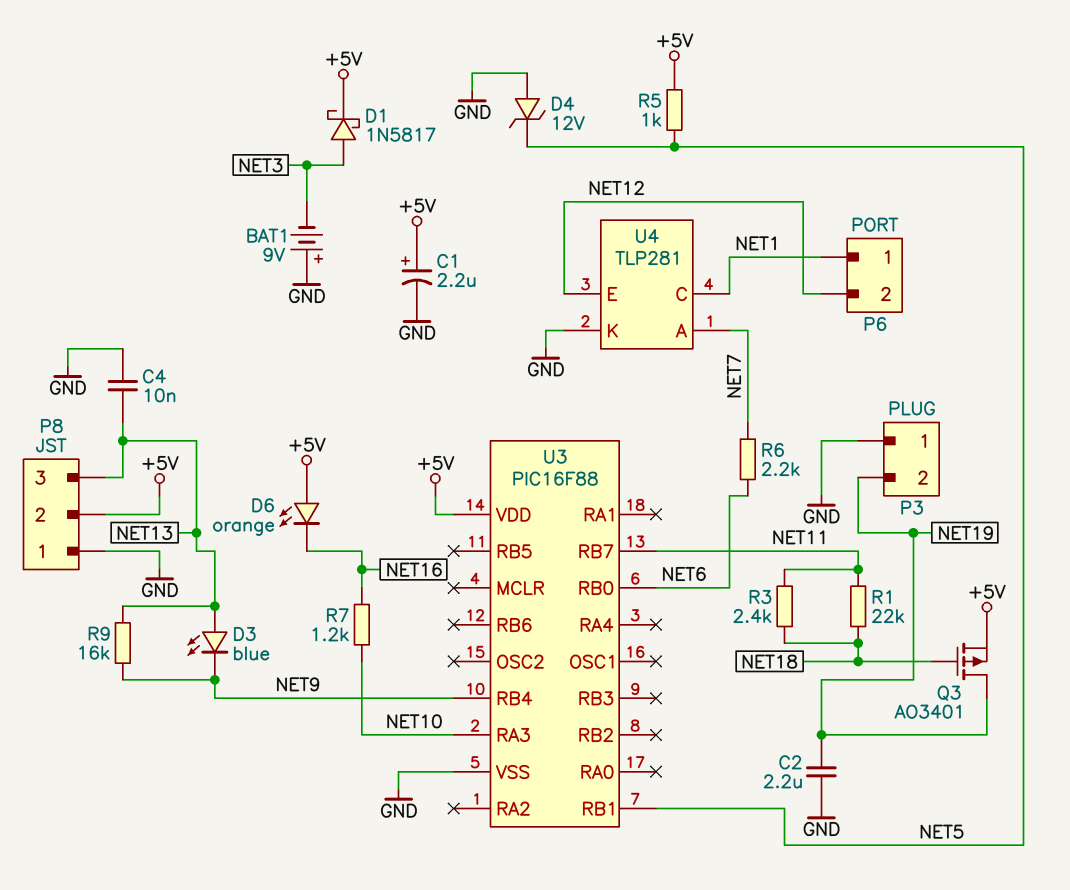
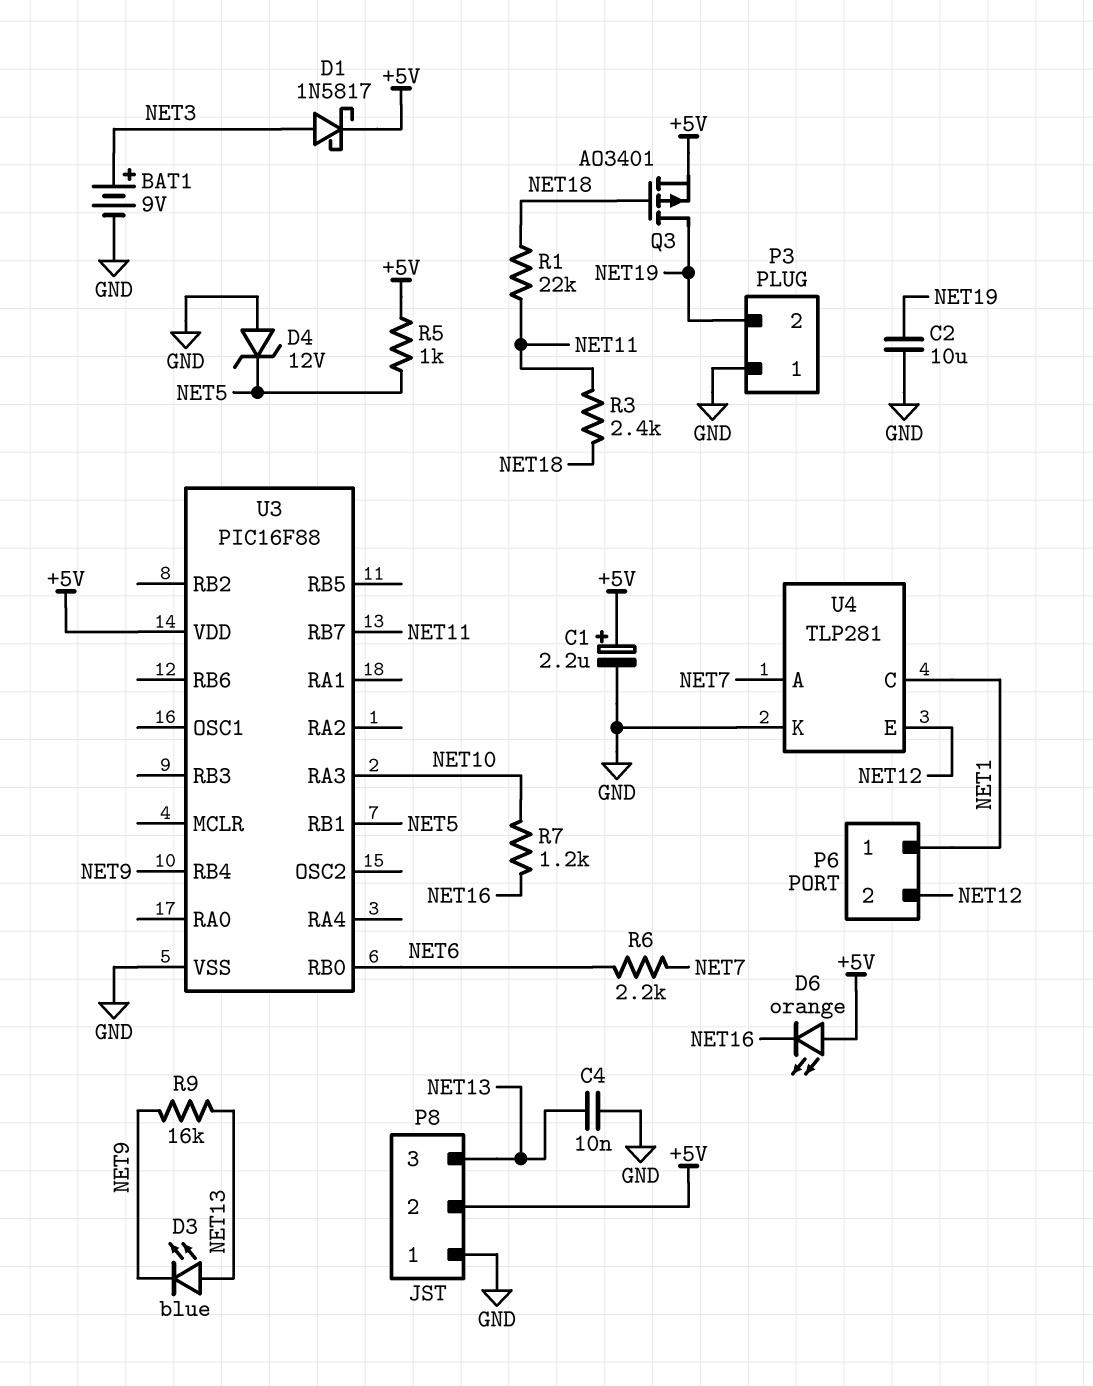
BAT1: 9V (plus GND, minus NET3) -> 9V (plus NET3, minus GND)
C2: 2.2uF (GND, NET19) -> 10uF (GND, NET19)

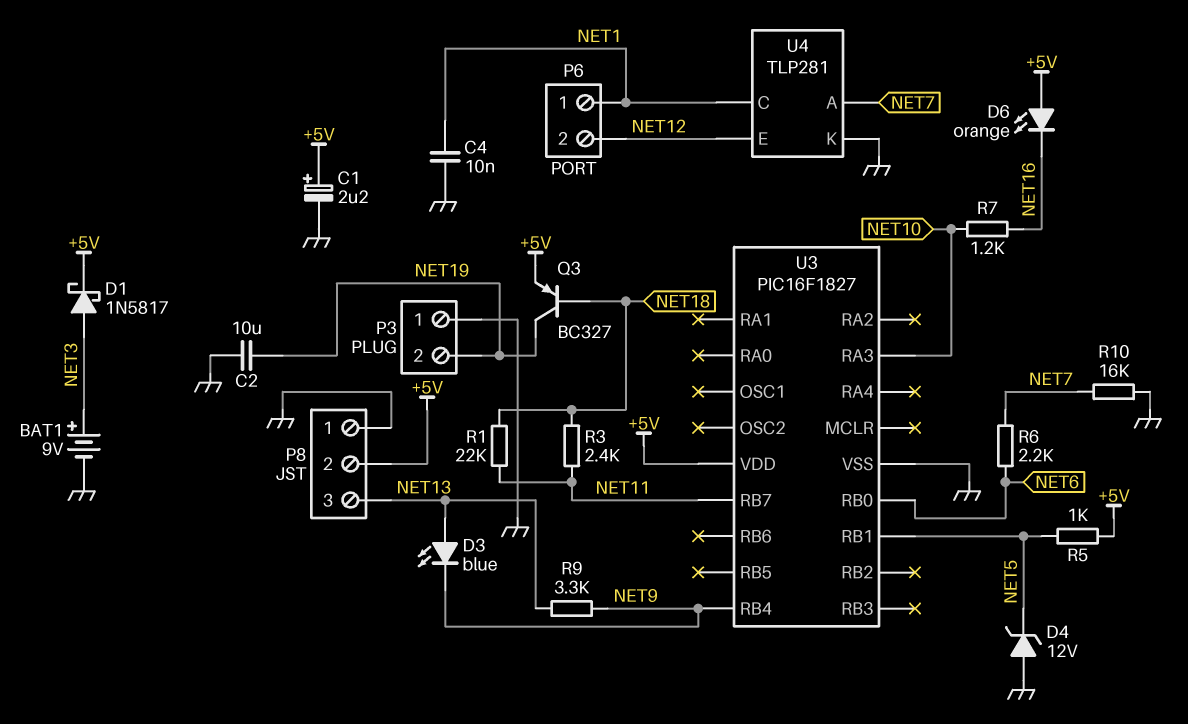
C4: 10nF (GND, NET13) -> 10nF (GND, NET1)
Q3: PMOS AO3401 (G NET18, D NET19, S +5V) -> PNP BC327 (B NET18, C NET19, E +5V)
R9: 16k (NET9, NET13) -> 3.3k (NET9, NET13)
R10: none -> 16k (GND, NET7)
U3: PIC16F88 -> PIC16F1827

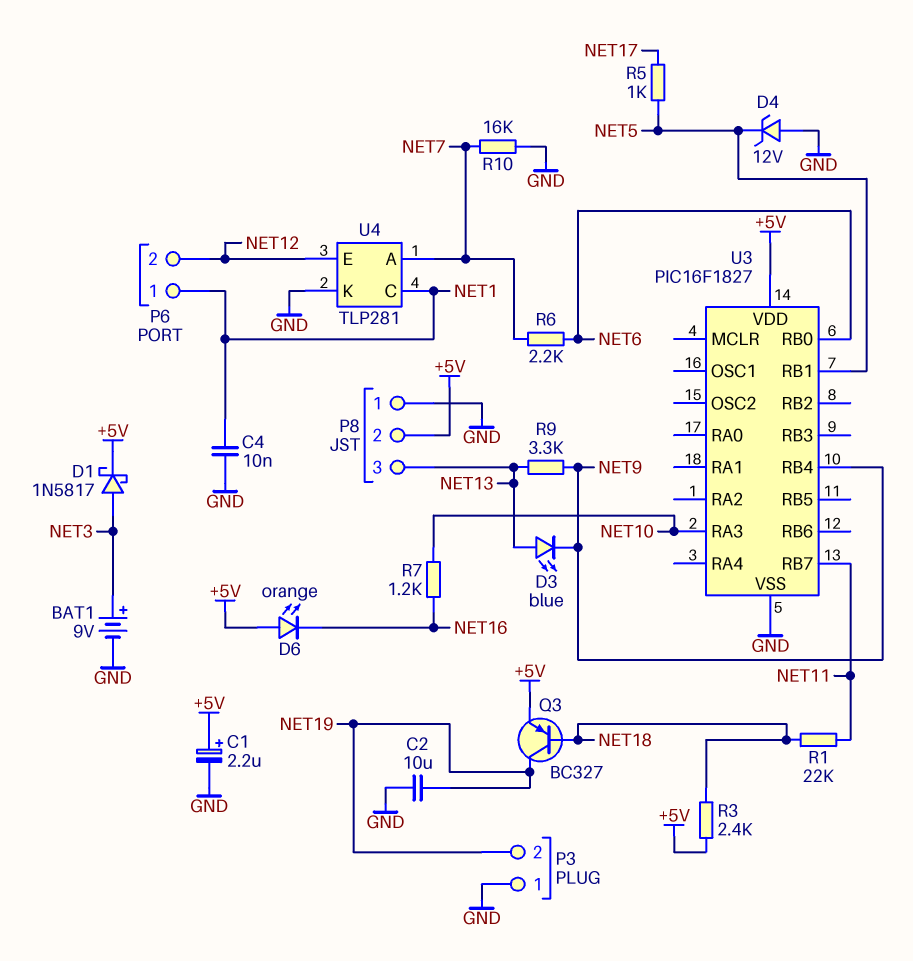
R3: 2.4k (NET11, NET18) -> 2.4k (+5V, NET18)
R5: 1k (+5V, NET5) -> 1k (NET5, NET17)

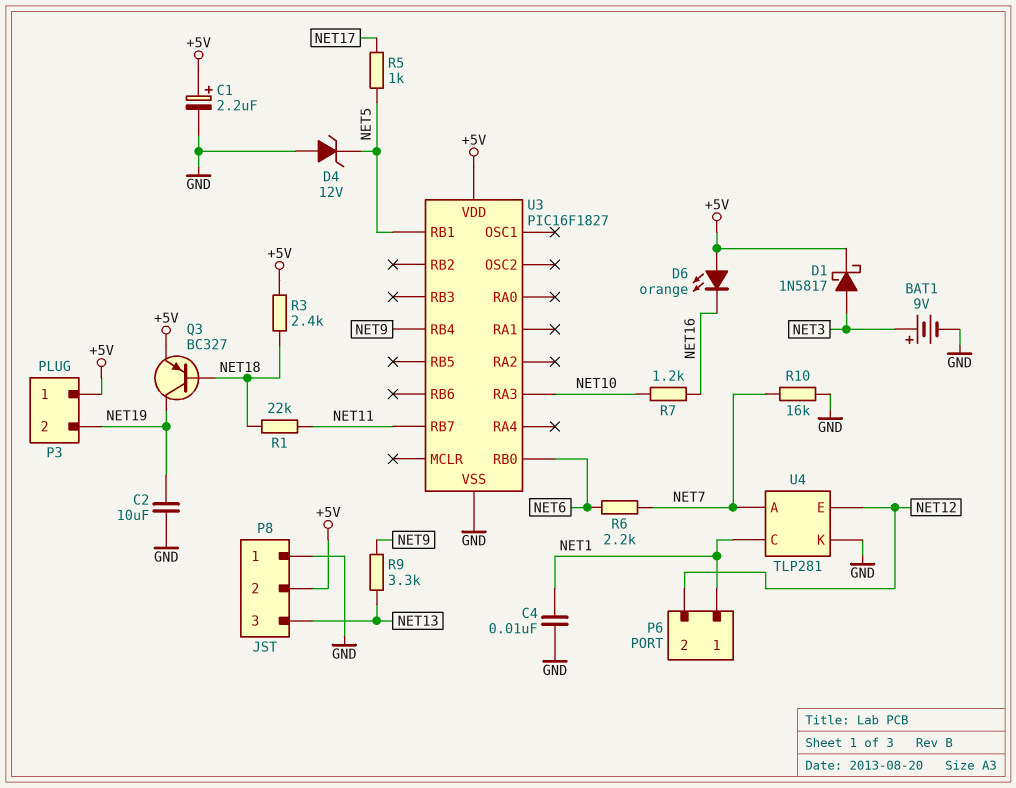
D3: LED blue (A NET13, K NET9) -> none
P3 pin 1: GND -> +5V

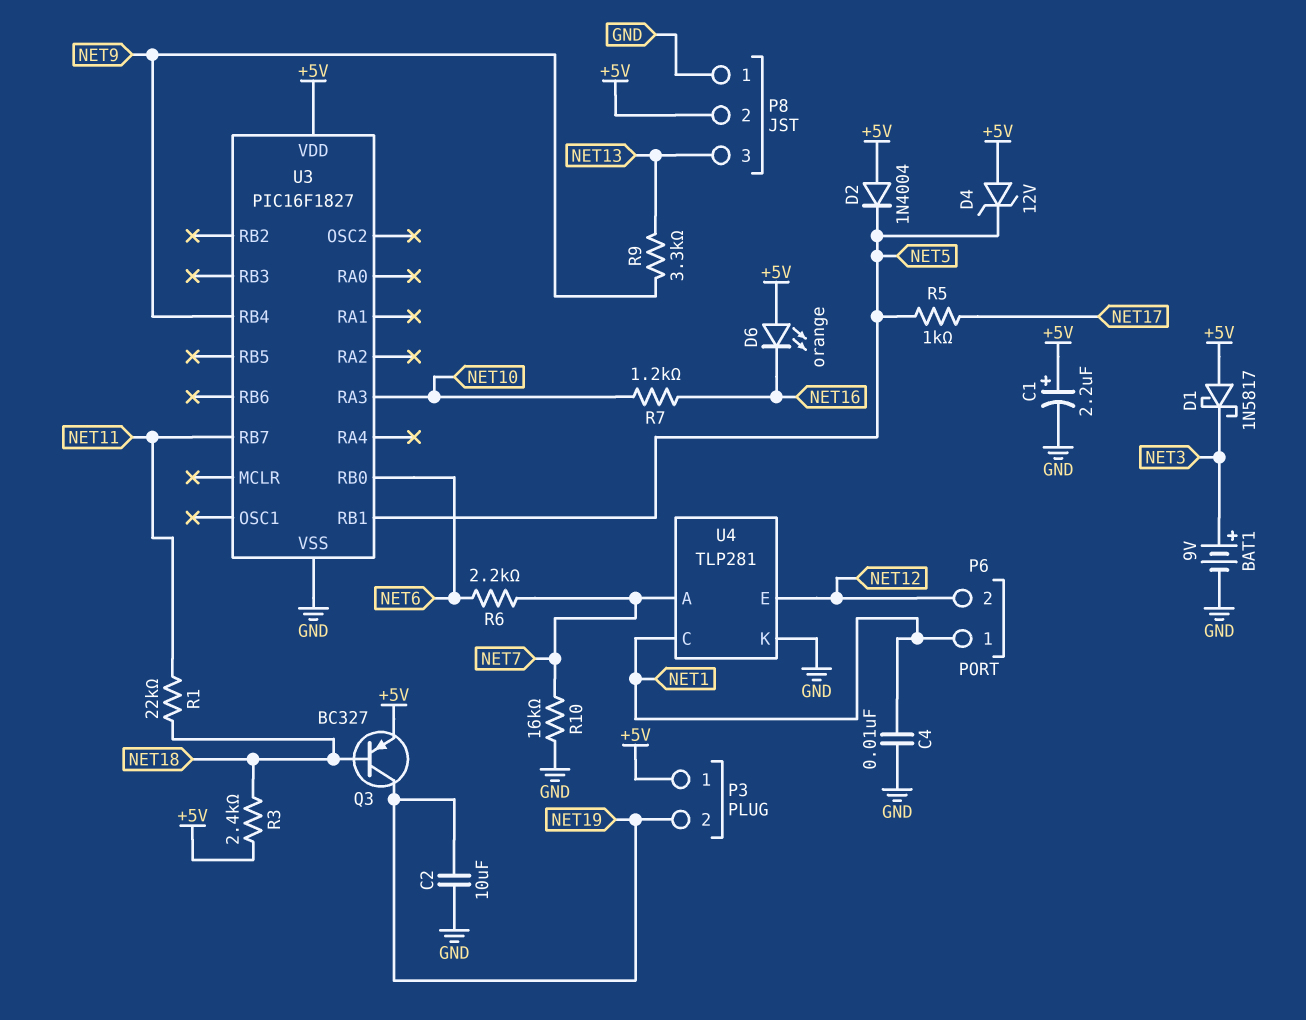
D1: schottky 1N5817 (A NET3, K +5V) -> schottky 1N5817 (A +5V, K NET3)
D2: none -> diode 1N4004 (A +5V, K NET5)
D4: zener 12V (A GND, K NET5) -> zener 12V (A +5V, K NET5)

